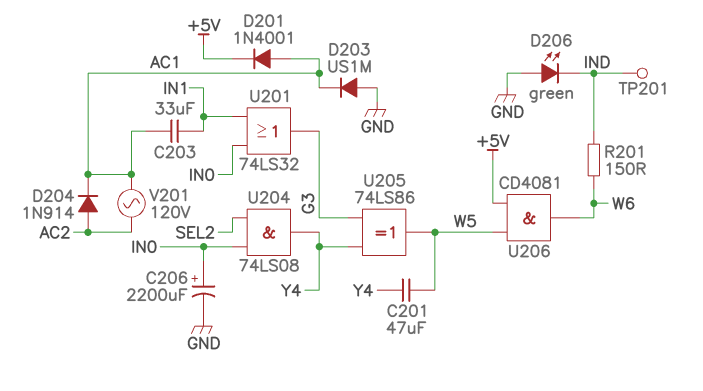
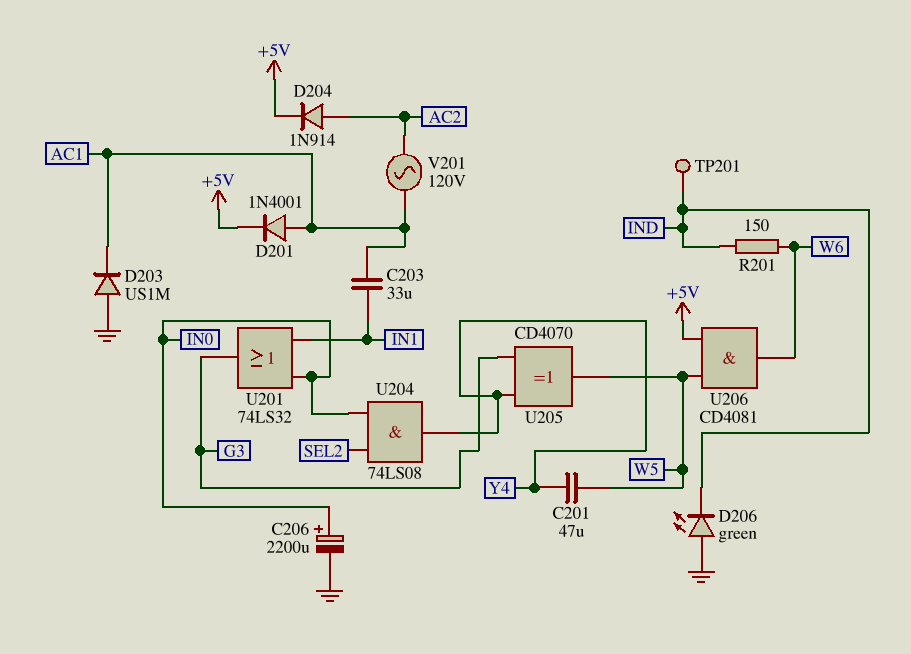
D204: diode 1N914 (A AC2, K AC1) -> diode 1N914 (A AC2, K +5V)
U205: XOR 74LS86 (in G3, in Y4, out W5) -> XOR CD4070 (in G3, in Y4, out W5)

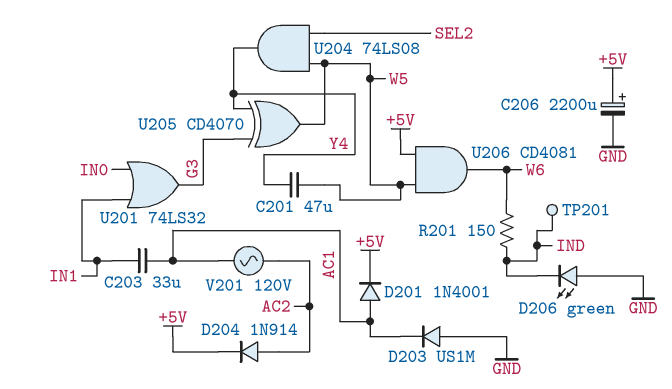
C206: 2200uF (plus IN0, minus GND) -> 2200uF (plus +5V, minus GND)
U204: AND 74LS08 (in IN0, in SEL2, out Y4) -> AND 74LS08 (in SEL2, in W5, out Y4)

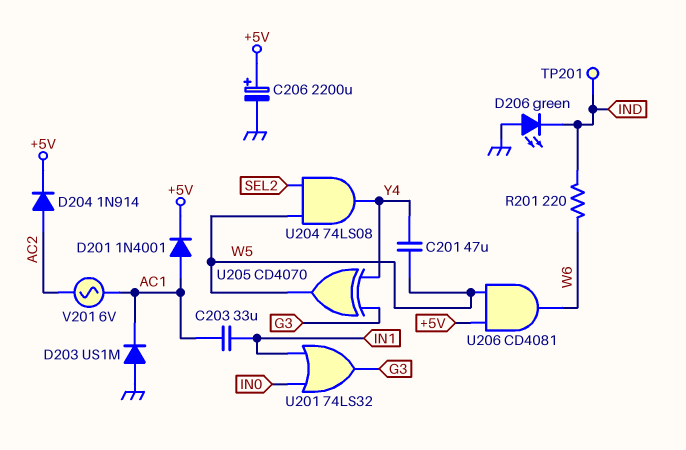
R201: 150 (IND, W6) -> 220 (IND, W6)
V201: AC 120V (AC1, AC2) -> AC 6V (AC1, AC2)

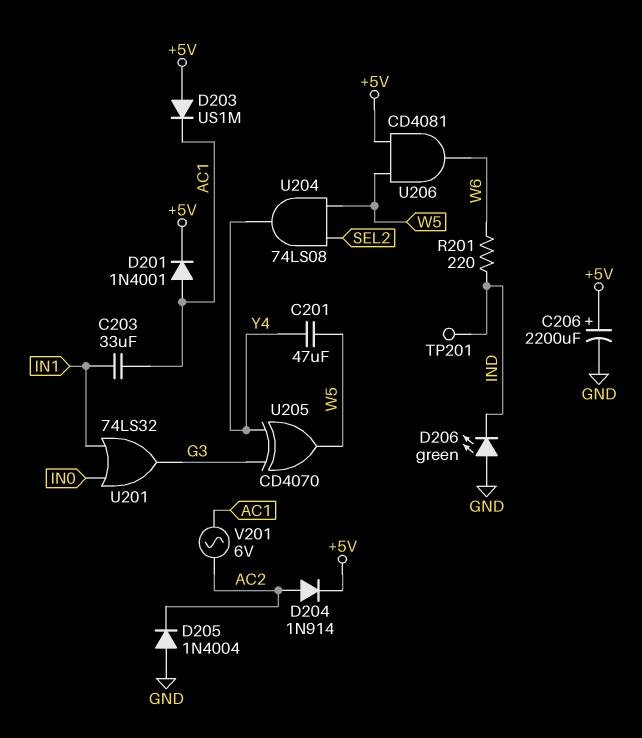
D203: diode US1M (A GND, K AC1) -> diode US1M (A +5V, K AC1)
D205: none -> diode 1N4004 (A GND, K AC2)

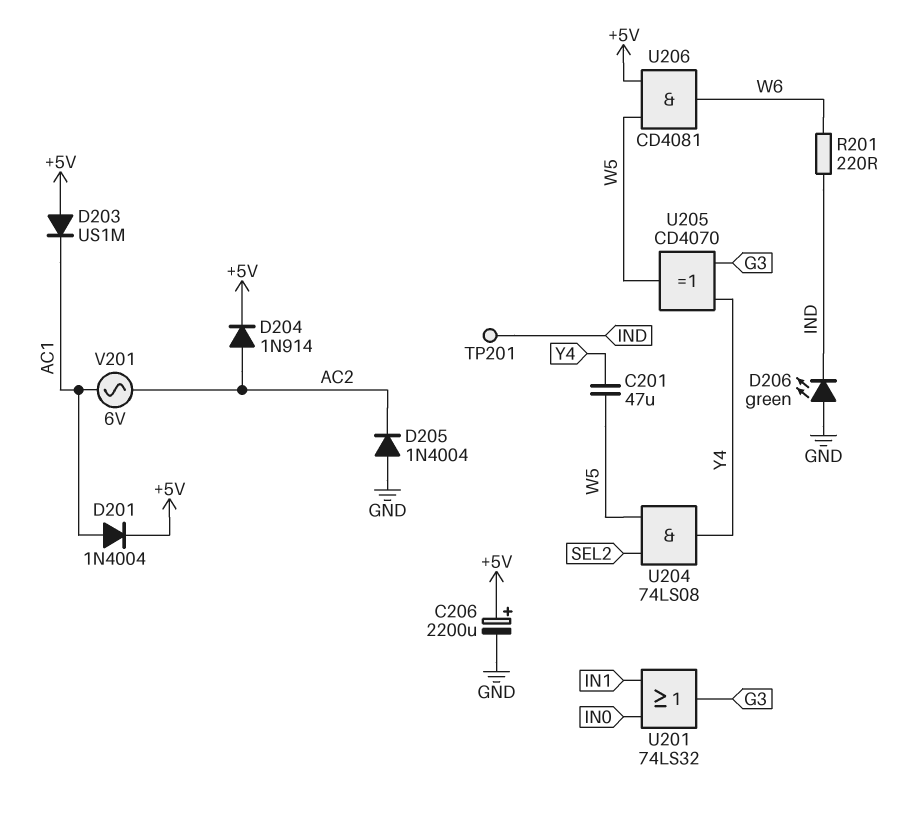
C203: 33uF (AC1, IN1) -> none
D201: diode 1N4001 (A AC1, K +5V) -> diode 1N4004 (A AC1, K +5V)

